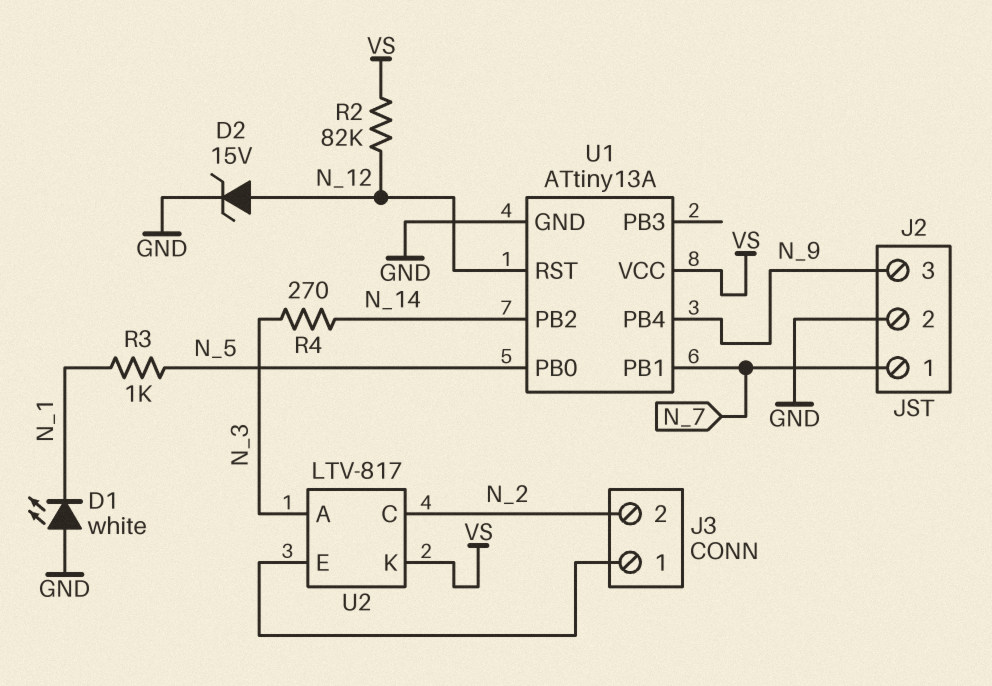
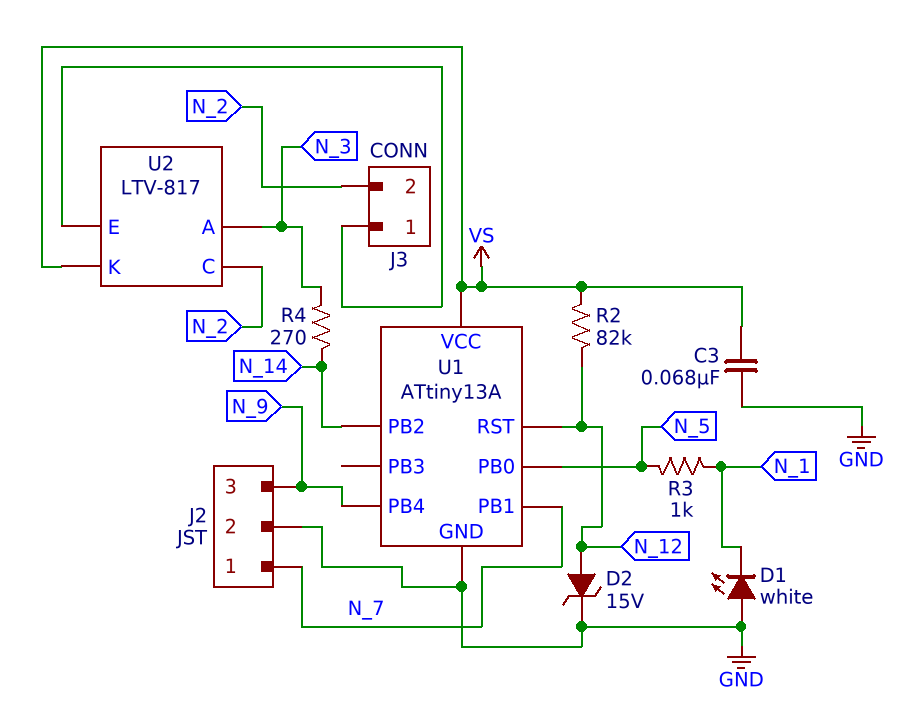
C3: none -> 68nF (GND, VS)

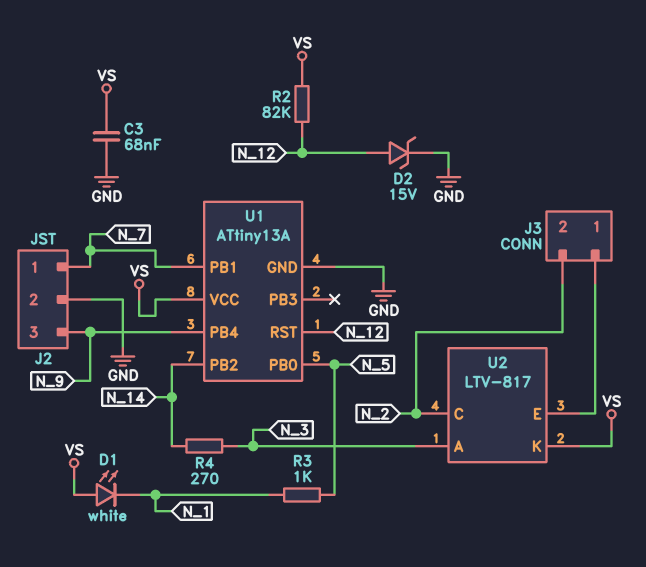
D1: LED white (A GND, K N_1) -> LED white (A VS, K N_1)

